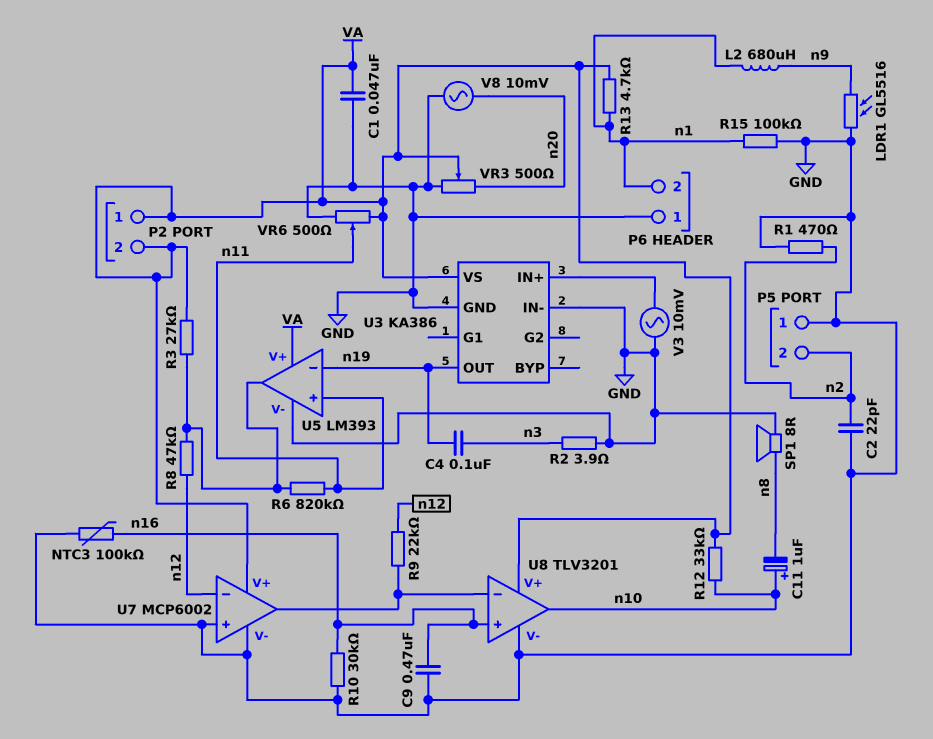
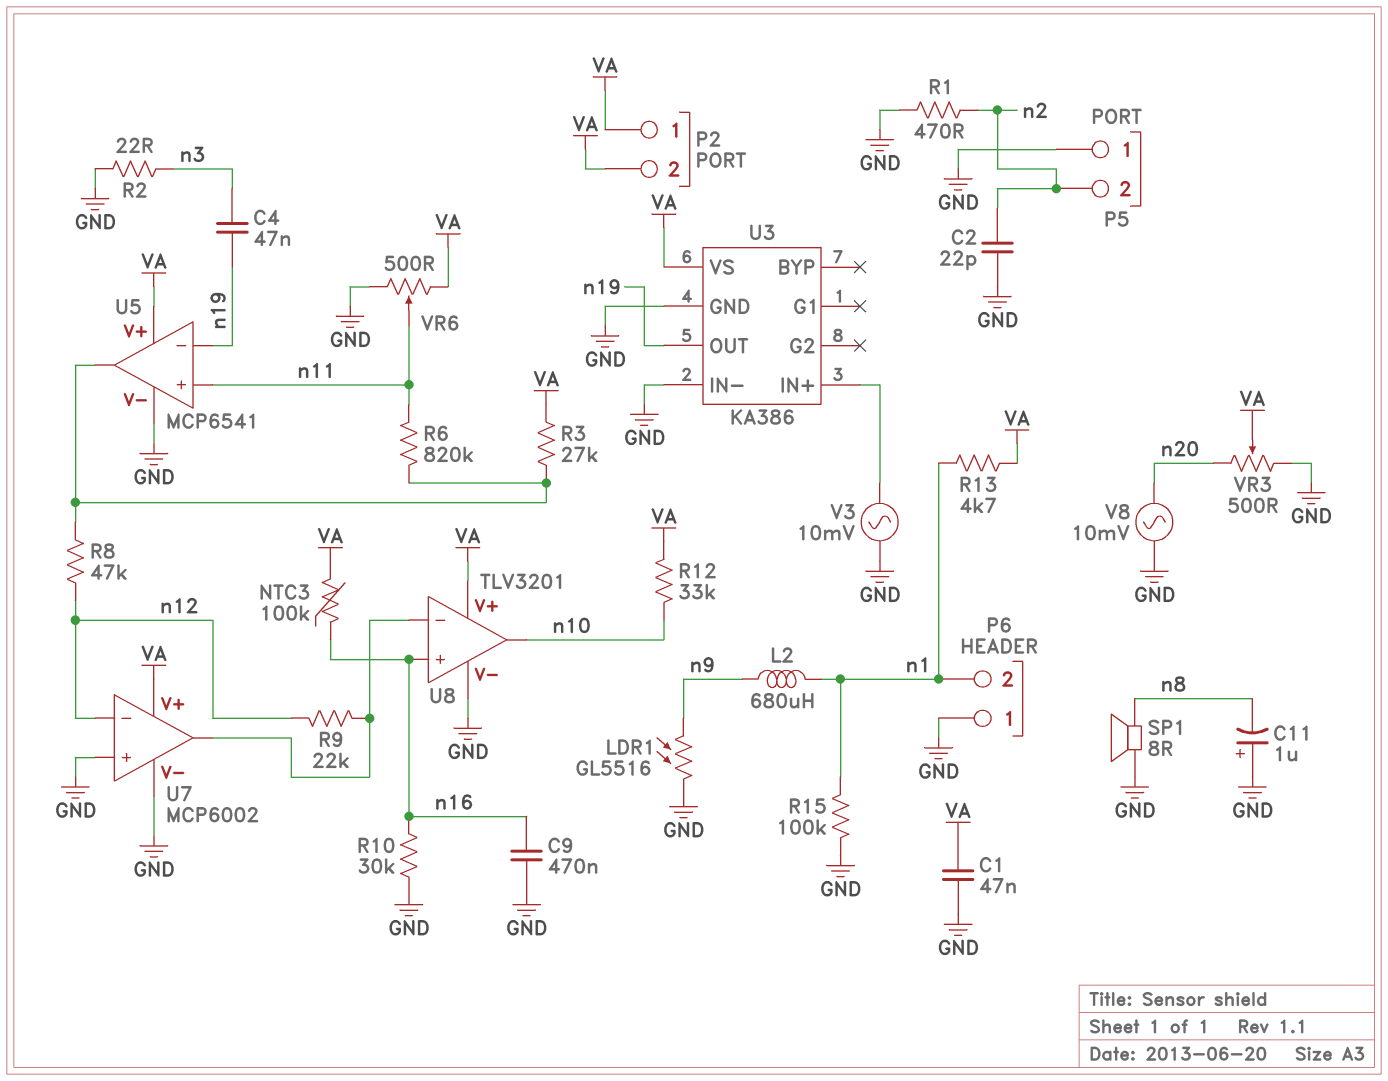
C4: 100nF (n3, n19) -> 47nF (n3, n19)
C11: 1uF (plus n10, minus n8) -> 1uF (plus GND, minus n8)
NTC3: 100k (GND, n16) -> 100k (VA, n16)
R2: 3.9 (GND, n3) -> 22 (GND, n3)
U5: LM393 -> MCP6541

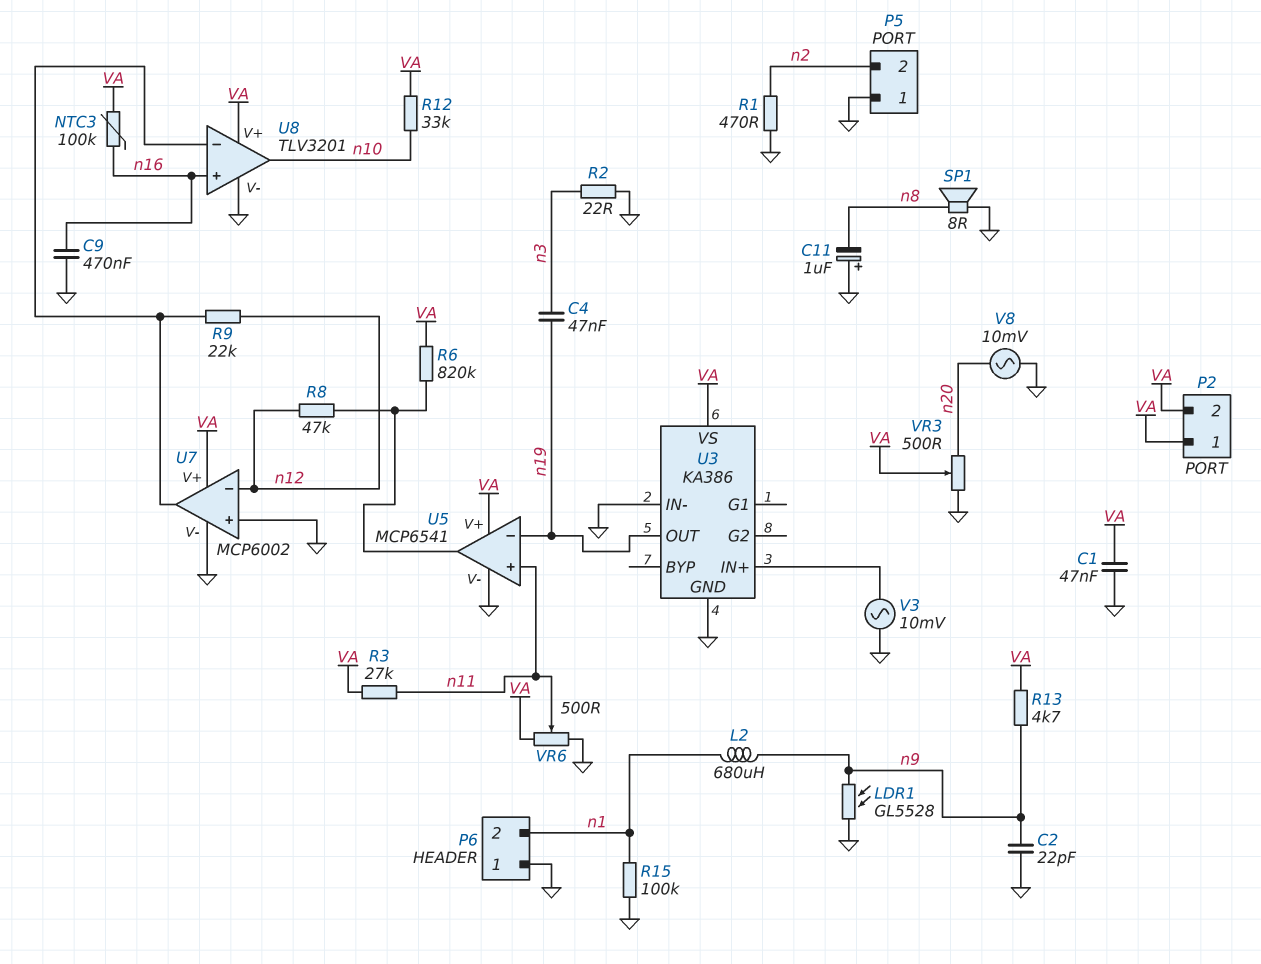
C2: 22pF (GND, n2) -> 22pF (GND, n9)
LDR1: GL5516 (GND, n9) -> GL5528 (GND, n9)
R3: 27k (U5/out, VA) -> 27k (VA, n11)
R6: 820k (U5/out, n11) -> 820k (U5/out, VA)
R10: 30k (GND, n16) -> none
R13: 4.7k (VA, n1) -> 4.7k (VA, n9)

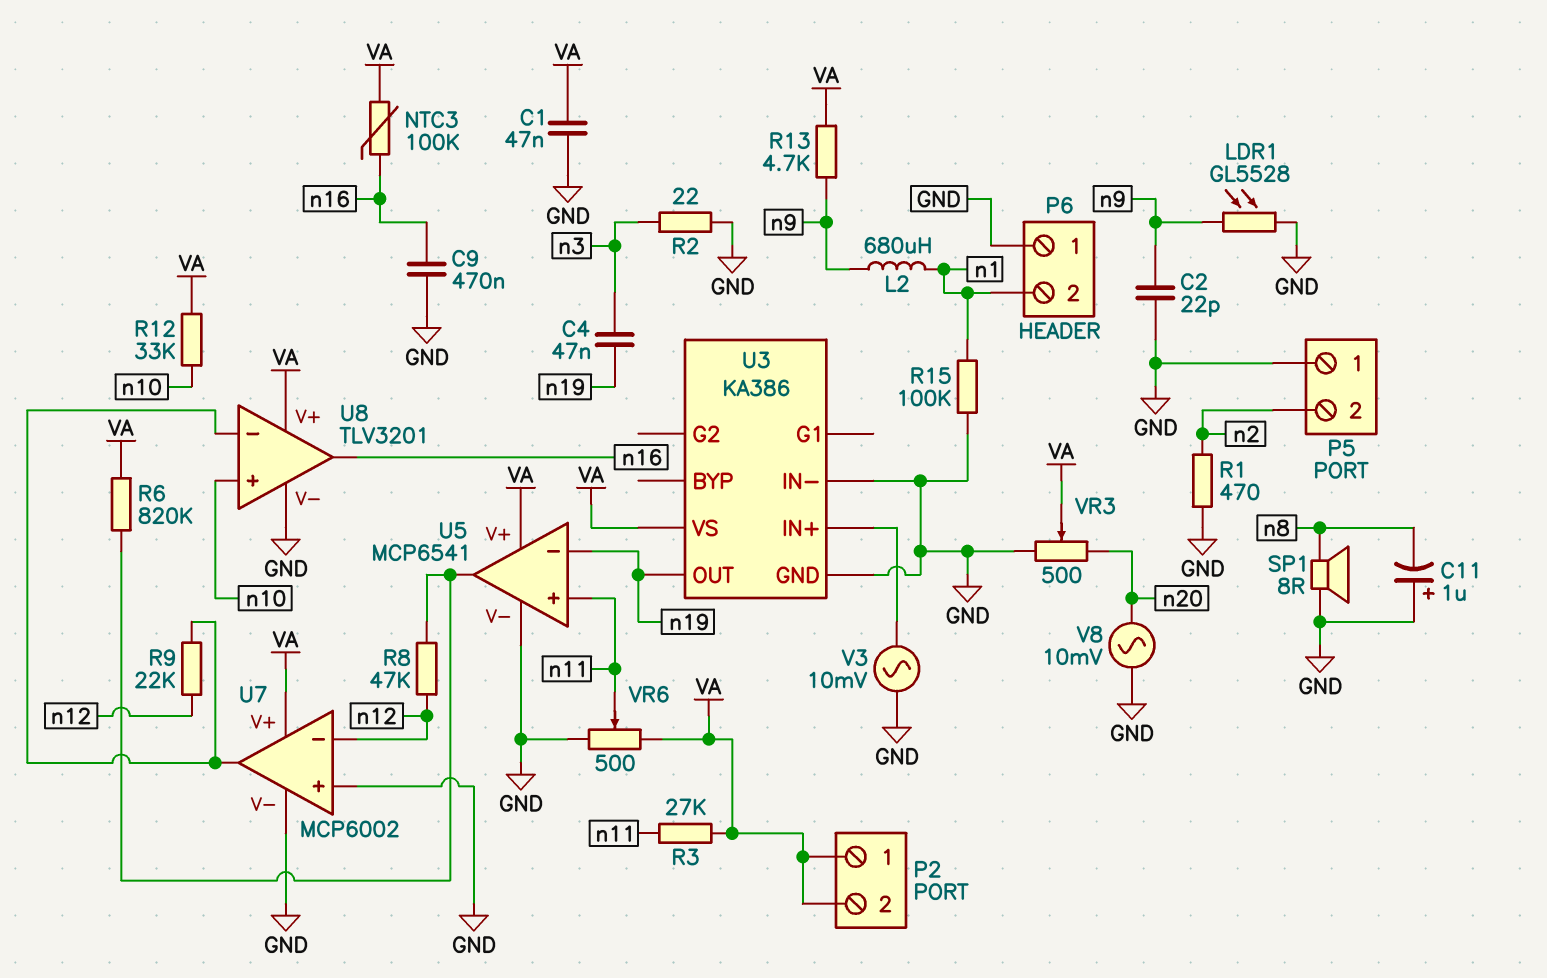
U8 pin in+: n16 -> n10
U8 pin out: n10 -> n16

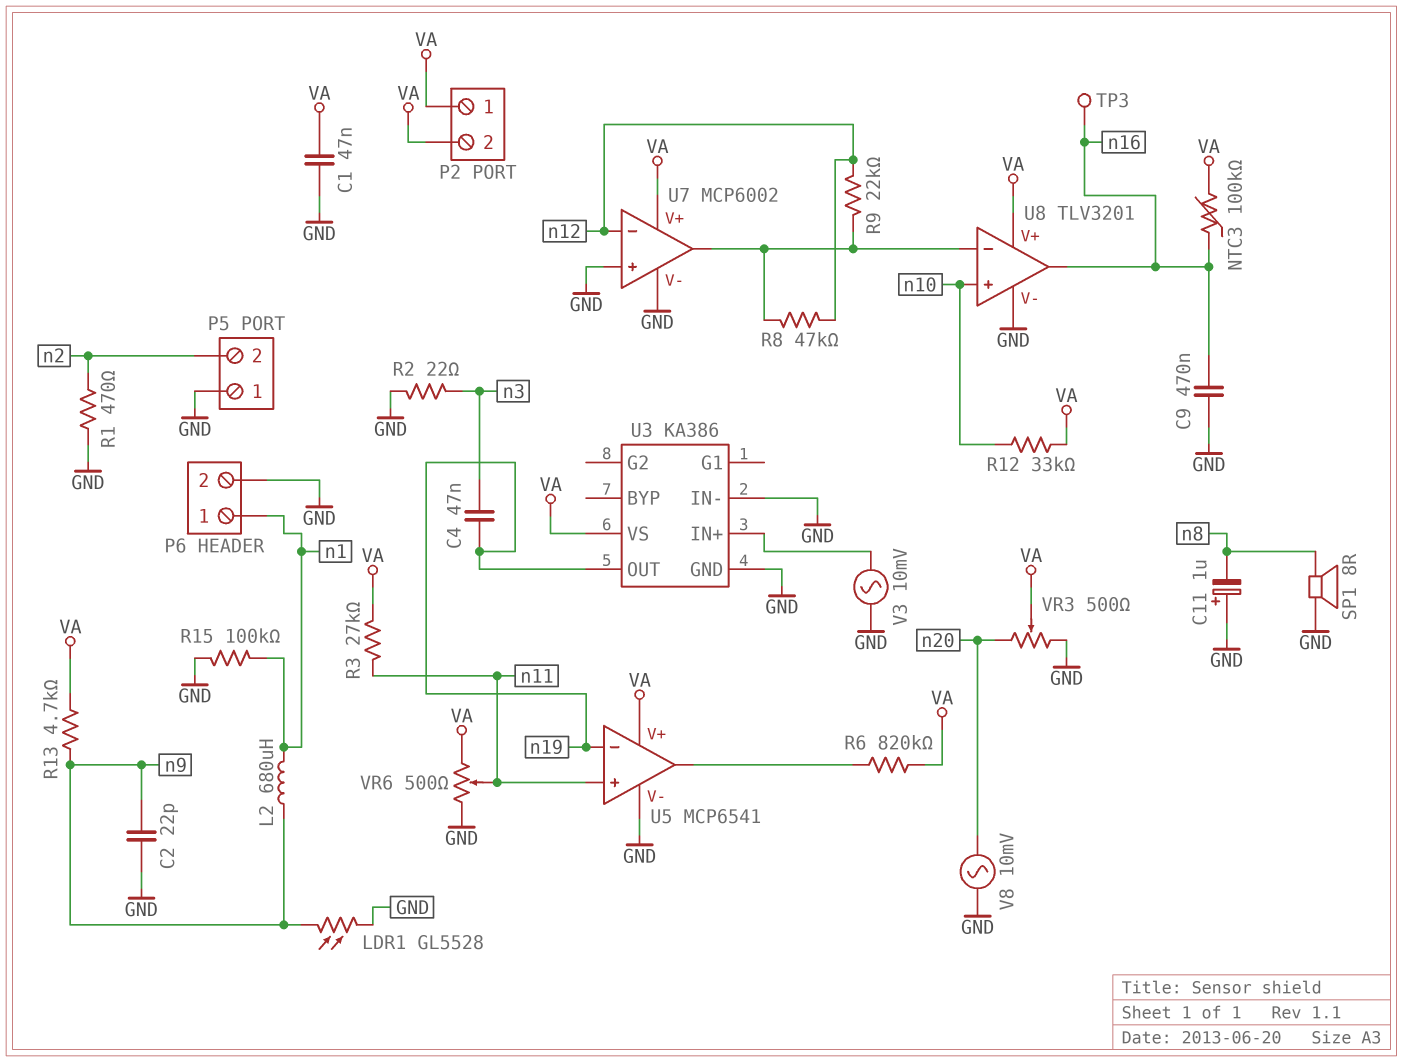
P6 pin 1: GND -> n1
P6 pin 2: n1 -> GND
R8: 47k (U5/out, n12) -> 47k (U7/out, n12)
TP3: none -> test point (n16)

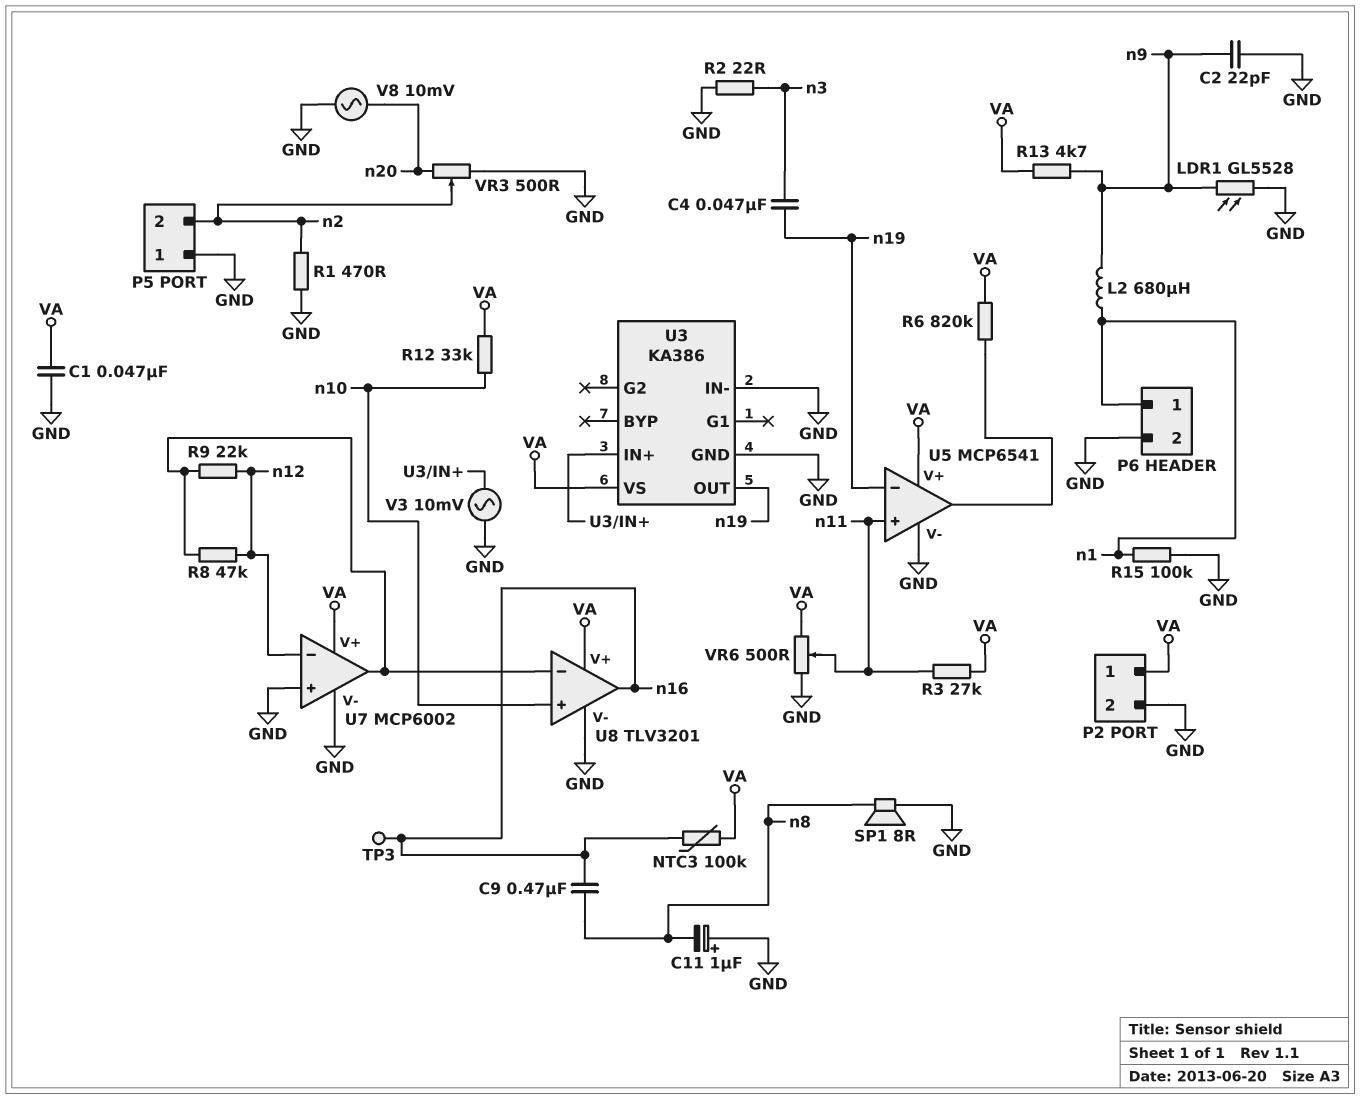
C9: 470nF (GND, n16) -> 470nF (n8, n16)
P2 pin 2: VA -> GND
VR3: 500 (GND, n20, wiper VA) -> 500 (GND, n20, wiper n2)

